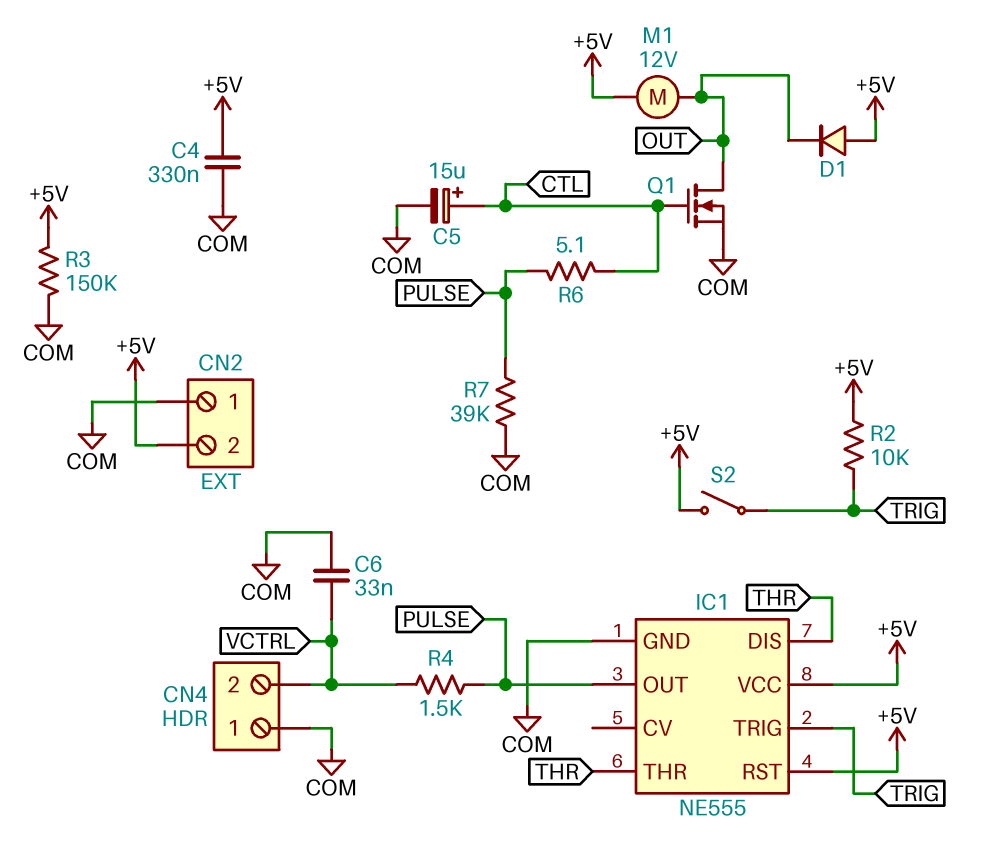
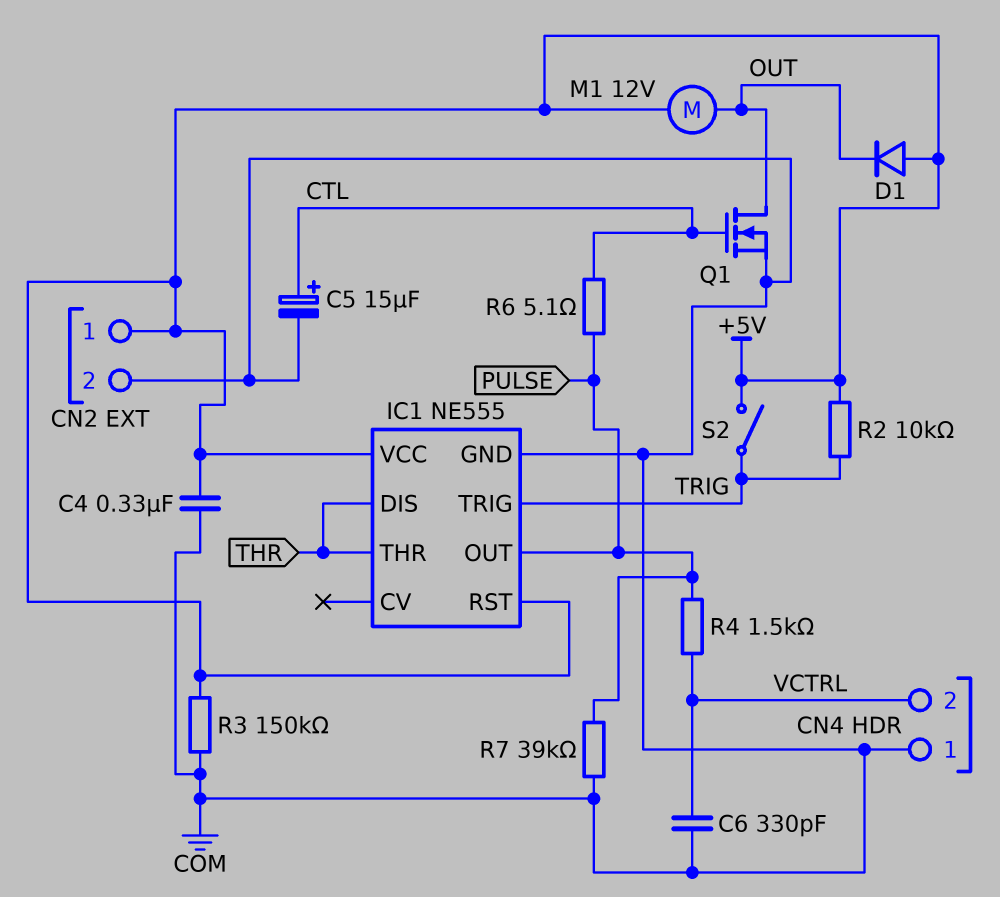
C6: 33nF (COM, VCTRL) -> 330pF (COM, VCTRL)
CN2 pin 1: COM -> +5V
CN2 pin 2: +5V -> COM

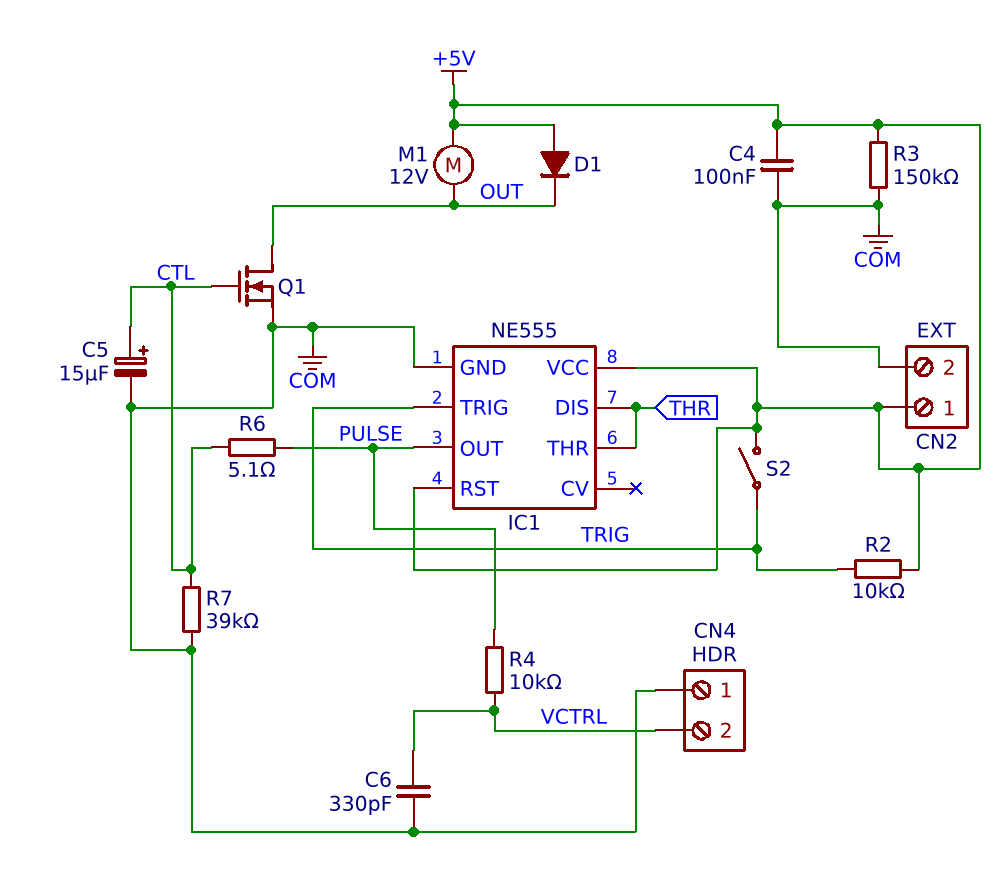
C4: 330nF (+5V, COM) -> 100nF (+5V, COM)
R4: 1.5k (PULSE, VCTRL) -> 10k (PULSE, VCTRL)
R7: 39k (COM, PULSE) -> 39k (COM, CTL)

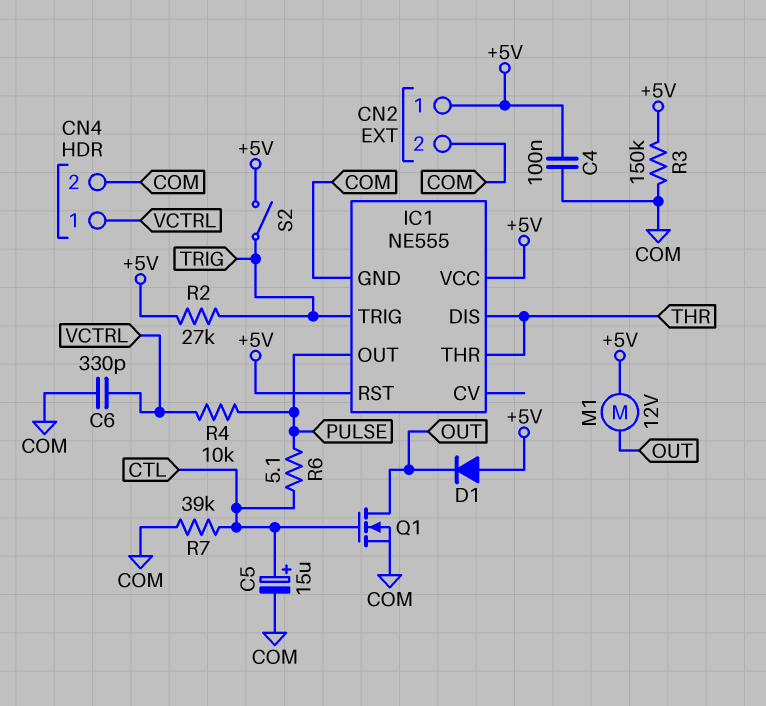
CN4 pin 1: COM -> VCTRL
CN4 pin 2: VCTRL -> COM
R2: 10k (+5V, TRIG) -> 27k (+5V, TRIG)

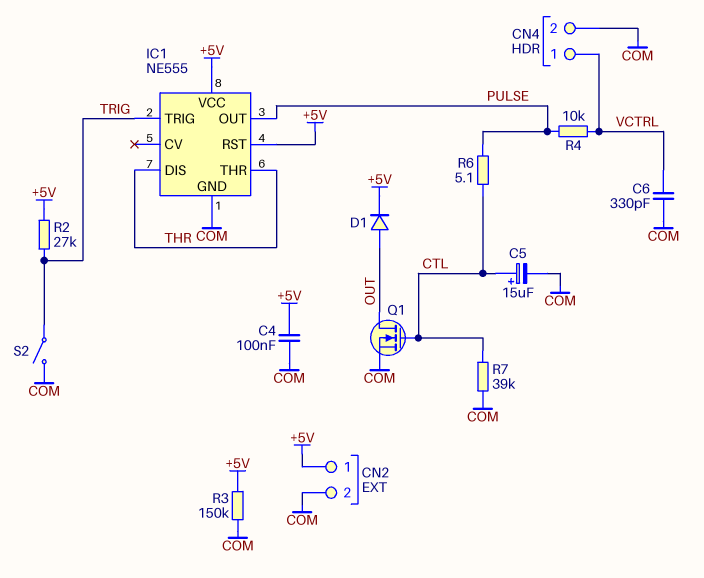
D1: diode (A +5V, K OUT) -> diode (A OUT, K +5V)
M1: motor 12V (+5V, OUT) -> none
S2: switch (+5V, TRIG) -> switch (COM, TRIG)

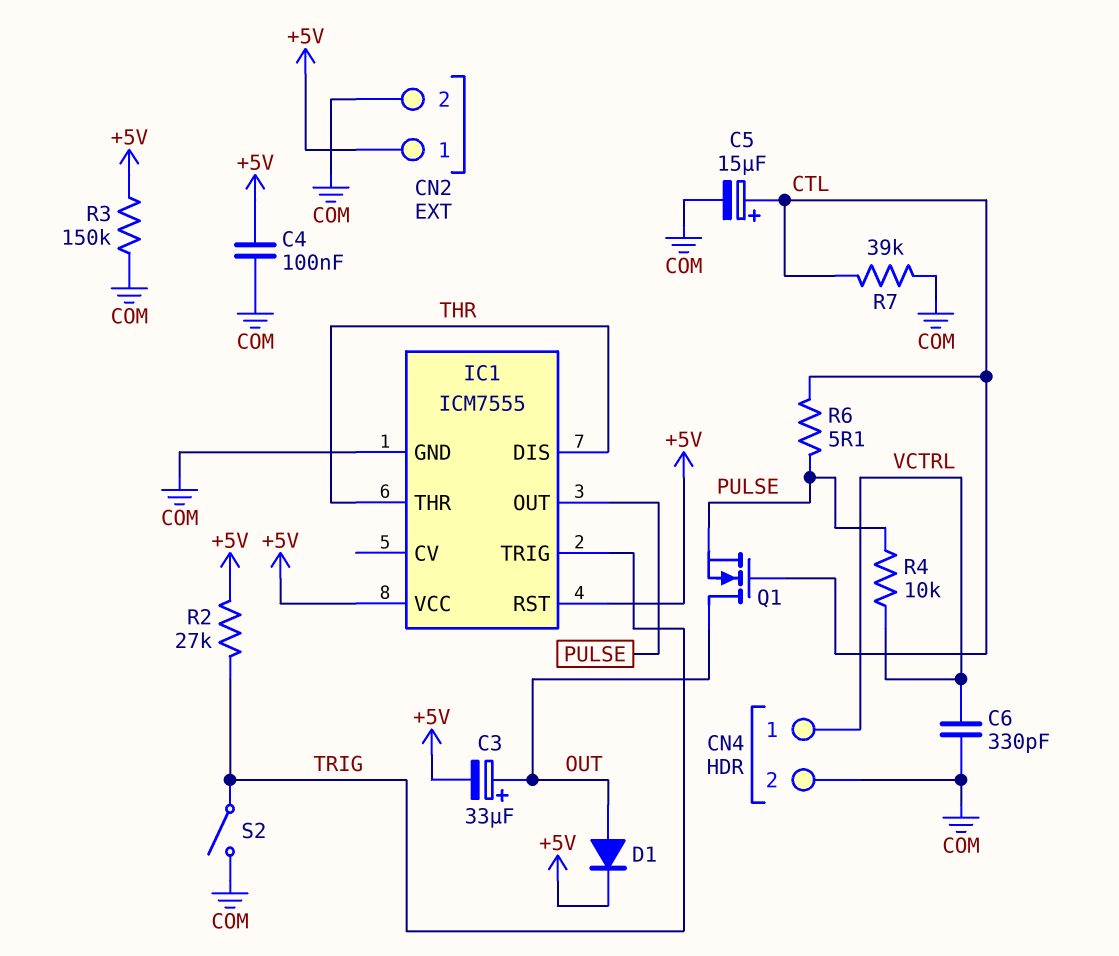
C3: none -> 33uF (plus OUT, minus +5V)
IC1: NE555 -> ICM7555
Q1: NMOS (G CTL, D OUT, S COM) -> NMOS (G CTL, D OUT, S PULSE)

